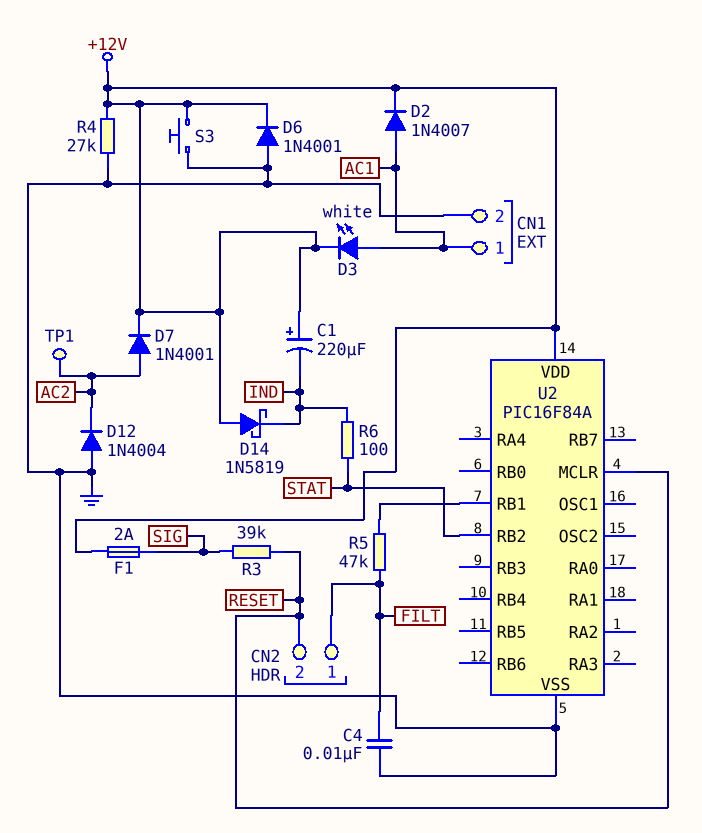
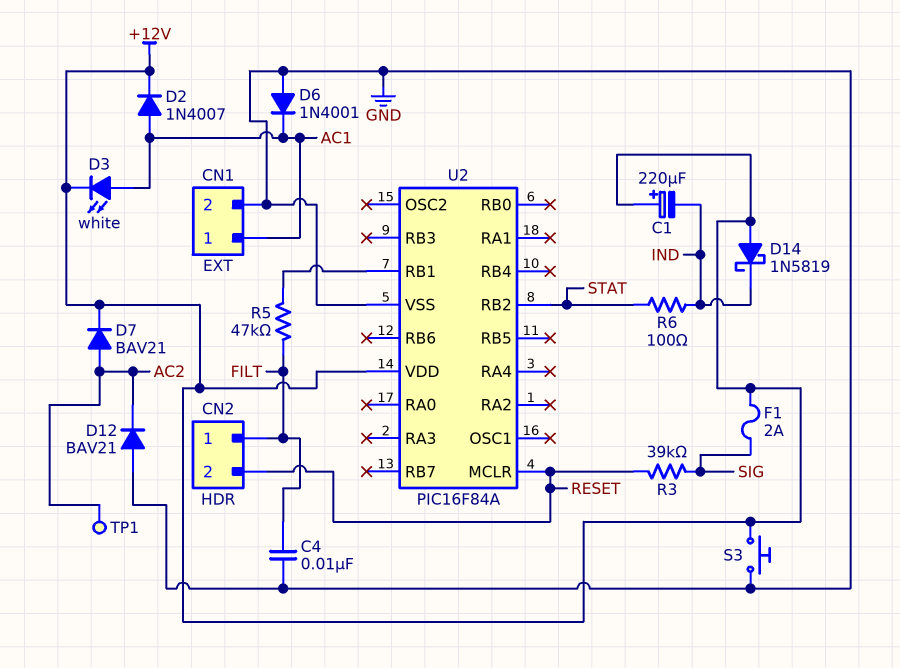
D6: diode 1N4001 (A GND, K +12V) -> diode 1N4001 (A GND, K AC1)
D7: diode 1N4001 (A AC2, K +12V) -> diode BAV21 (A AC2, K +12V)
D12: diode 1N4004 (A GND, K AC2) -> diode BAV21 (A GND, K AC2)
R4: 27k (+12V, GND) -> none

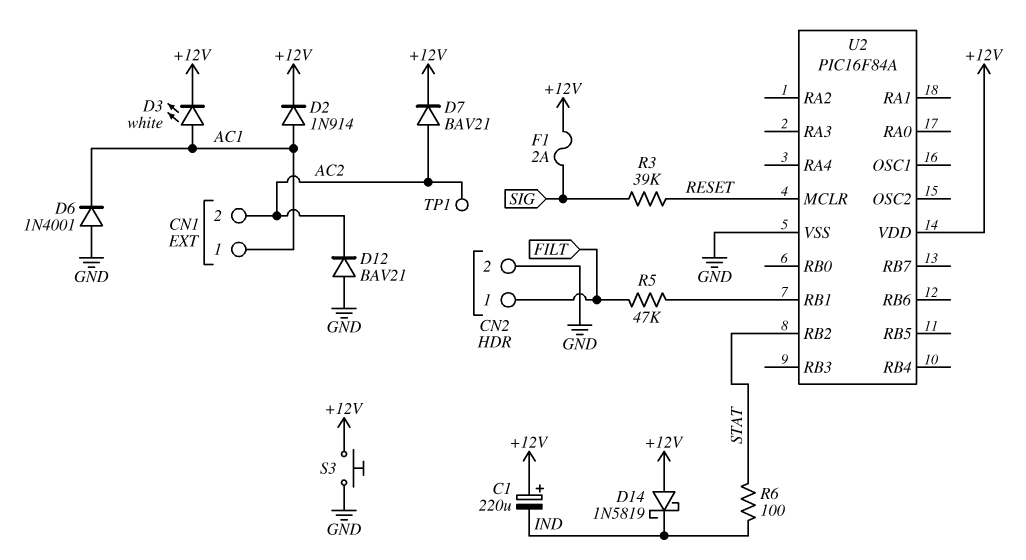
C4: 10nF (FILT, GND) -> none
CN1 pin 2: GND -> AC2
CN2 pin 2: RESET -> GND
D2: diode 1N4007 (A AC1, K +12V) -> diode 1N914 (A AC1, K +12V)

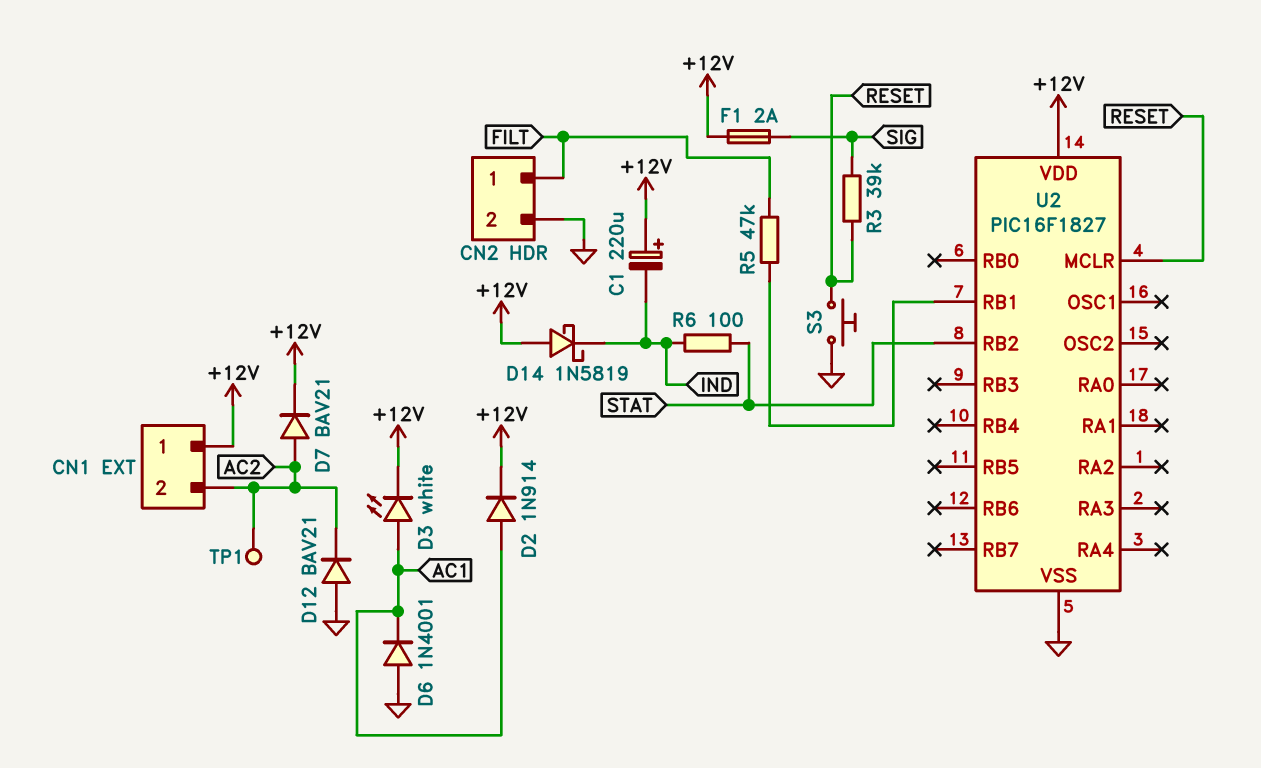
CN1 pin 1: AC1 -> +12V
S3: button (+12V, GND) -> button (GND, RESET)
U2: PIC16F84A -> PIC16F1827

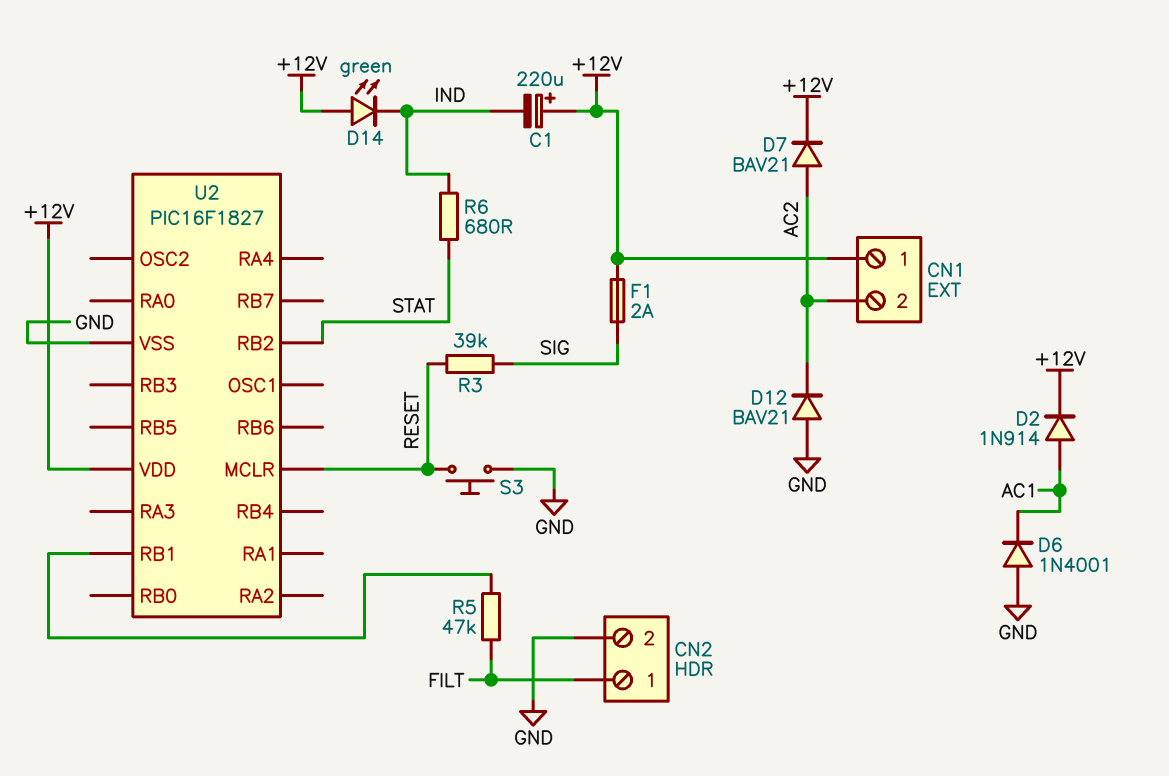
D3: LED white (A AC1, K +12V) -> none
D14: schottky 1N5819 (A +12V, K IND) -> LED green (A +12V, K IND)
R6: 100 (IND, STAT) -> 680 (IND, STAT)
TP1: test point (AC2) -> none

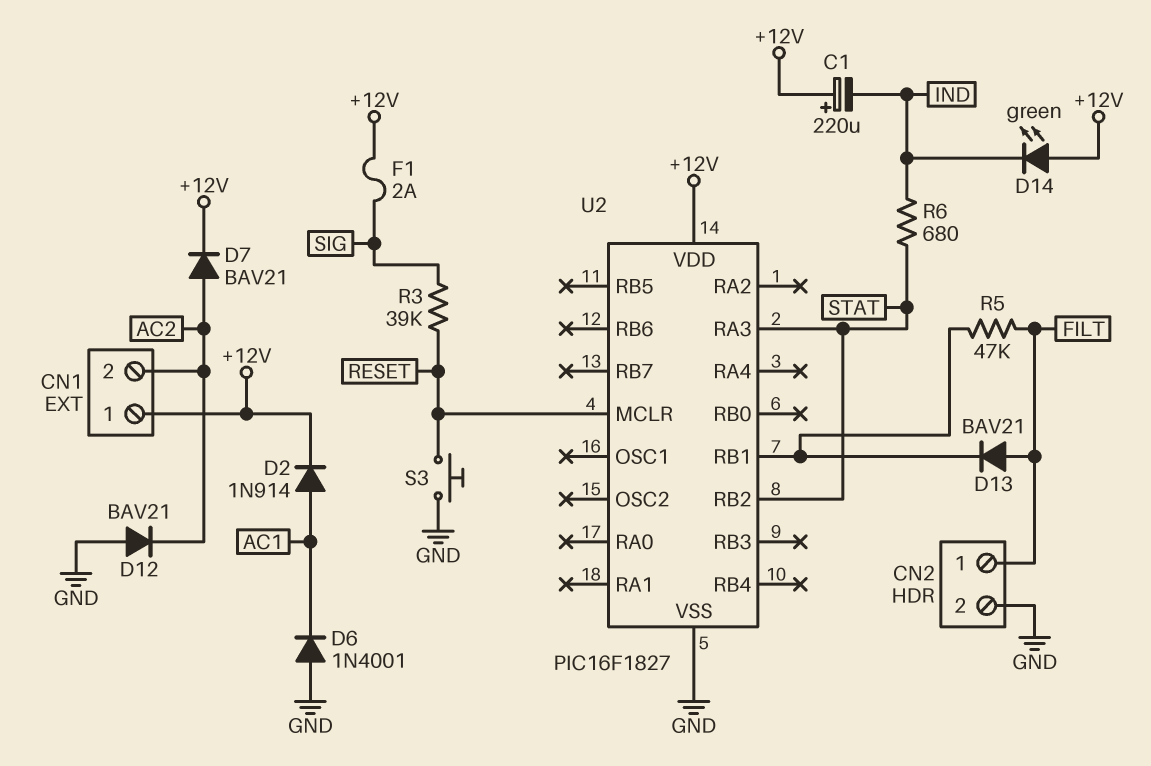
D13: none -> diode BAV21 (A FILT, K U2/RB1)
U2 pin RA3: none -> STAT

